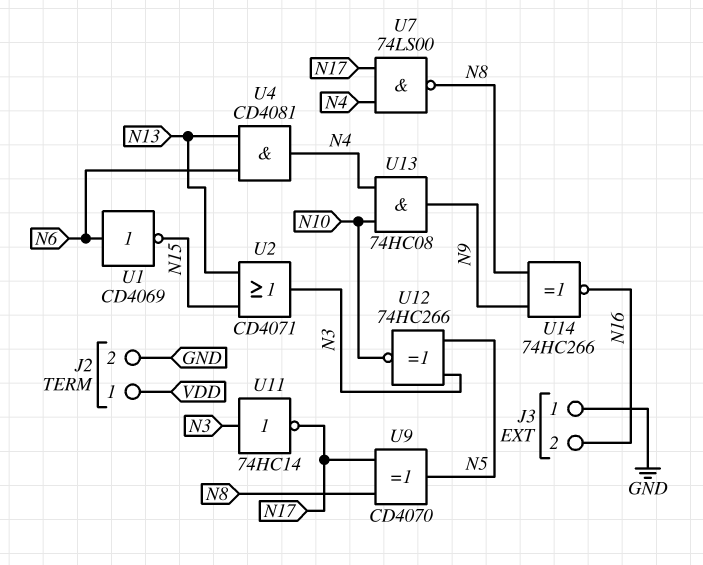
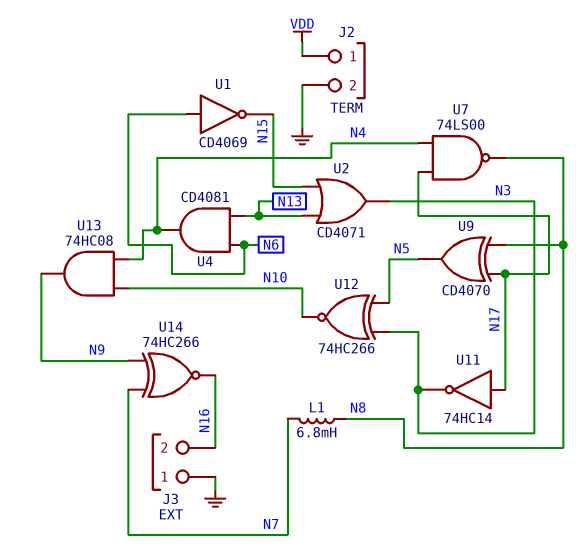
L1: none -> 6.8mH (N7, N8)
U11: NOT 74HC14 (in N3, out N17) -> NOT 74HC14 (in N17, out N3)
U14: XNOR 74HC266 (in N8, in N9, out N16) -> XNOR 74HC266 (in N7, in N9, out N16)

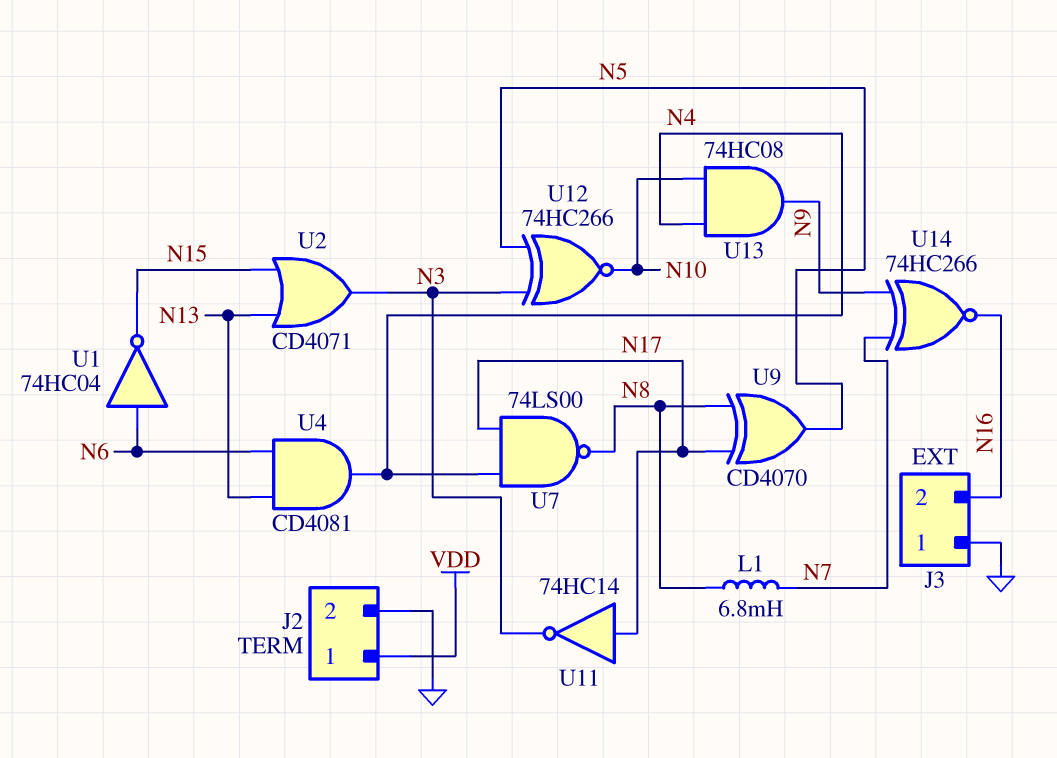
U1: NOT CD4069 (in N6, out N15) -> NOT 74HC04 (in N6, out N15)

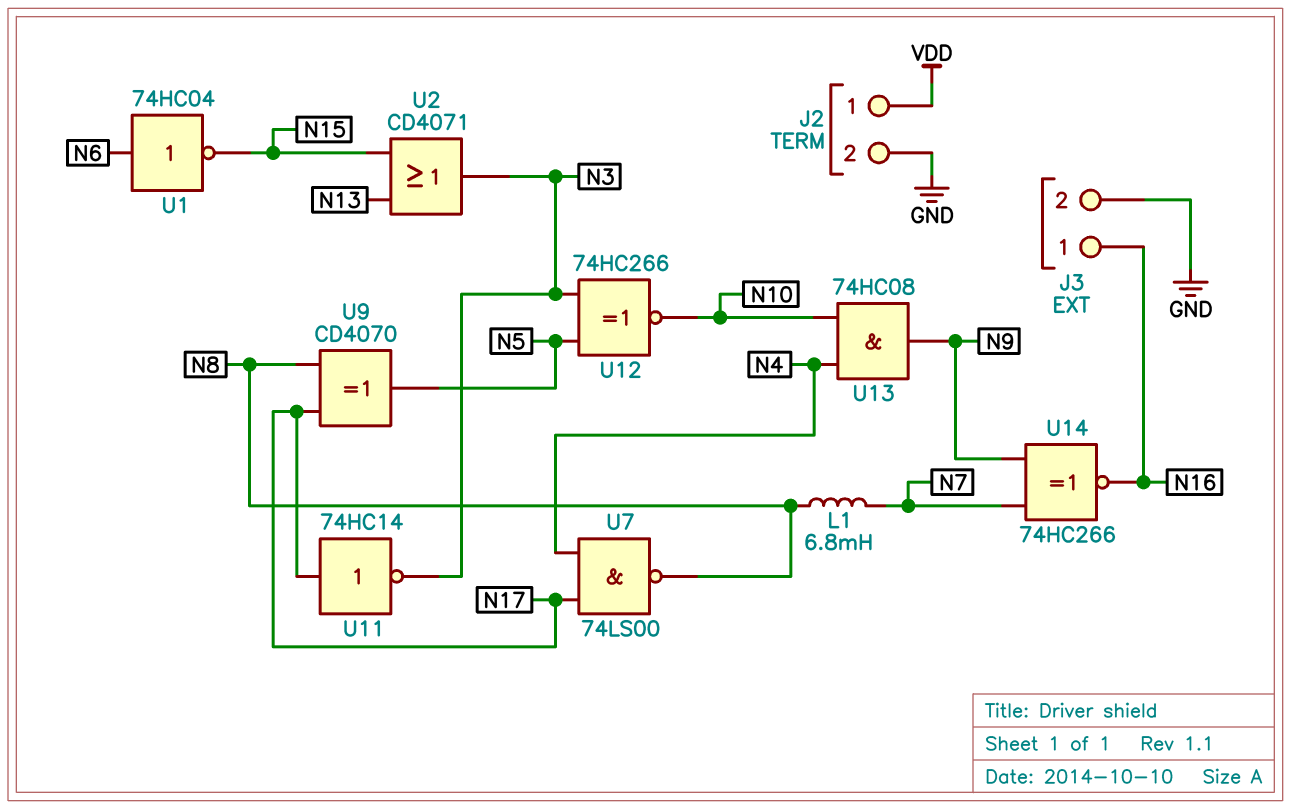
J3 pin 1: GND -> N16
J3 pin 2: N16 -> GND
U4: AND CD4081 (in N6, in N13, out N4) -> none

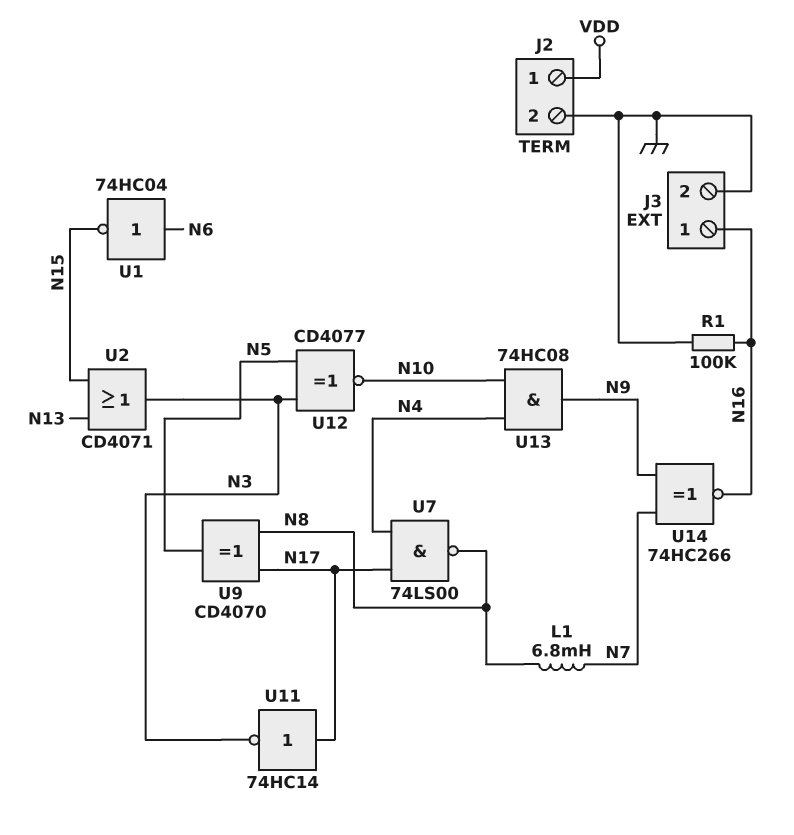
R1: none -> 100k (GND, N16)
U12: XNOR 74HC266 (in N3, in N5, out N10) -> XNOR CD4077 (in N3, in N5, out N10)

